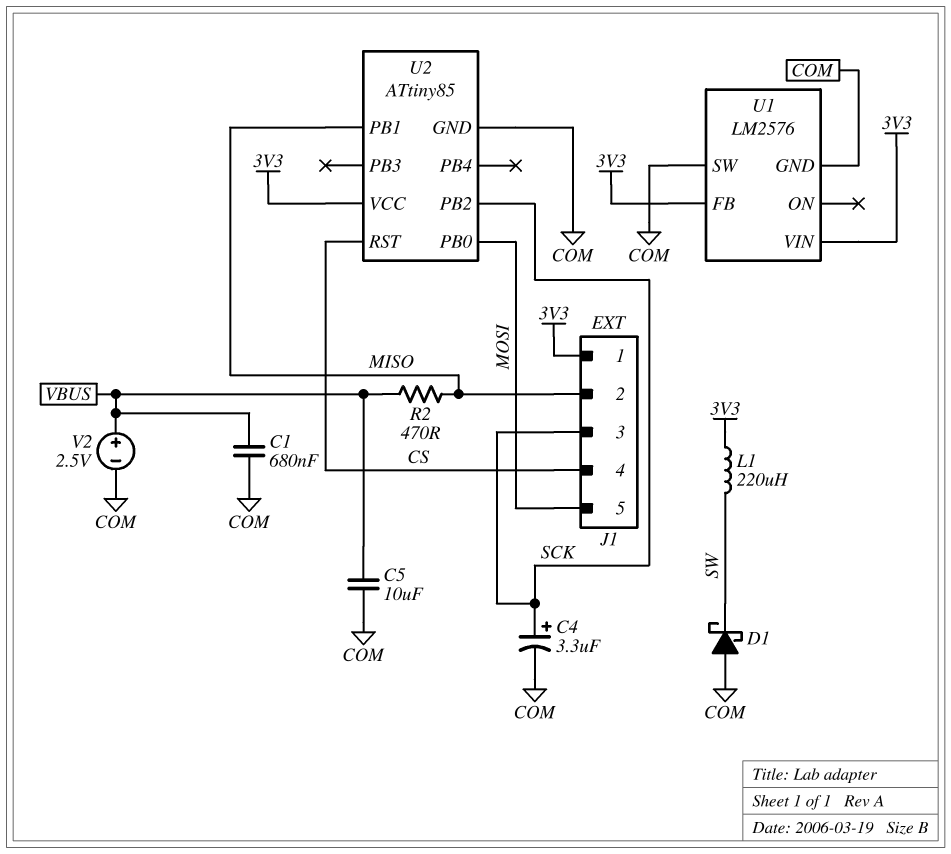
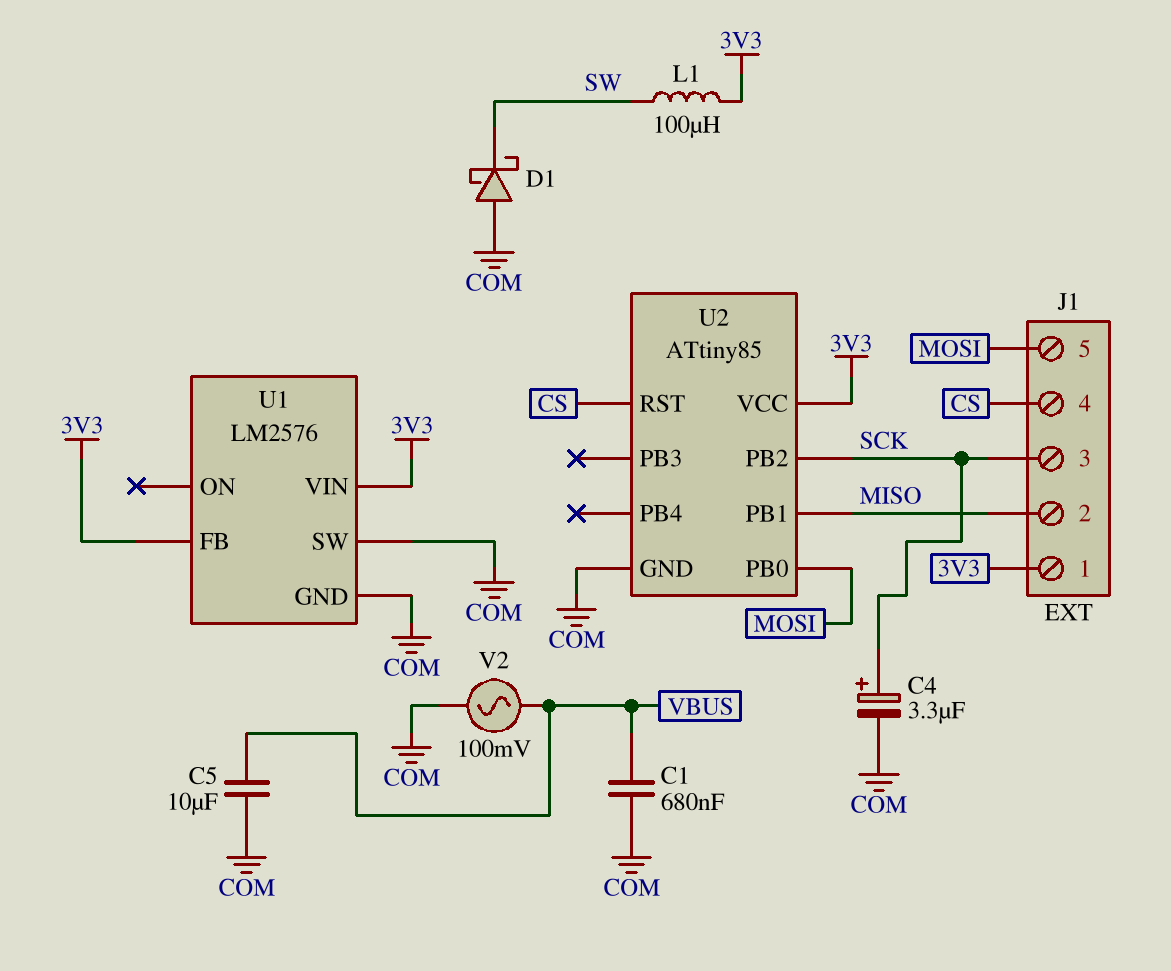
L1: 220uH (3V3, SW) -> 100uH (3V3, SW)
R2: 470 (MISO, VBUS) -> none
V2: 2.5V (plus VBUS, minus COM) -> AC 100mV (COM, VBUS)

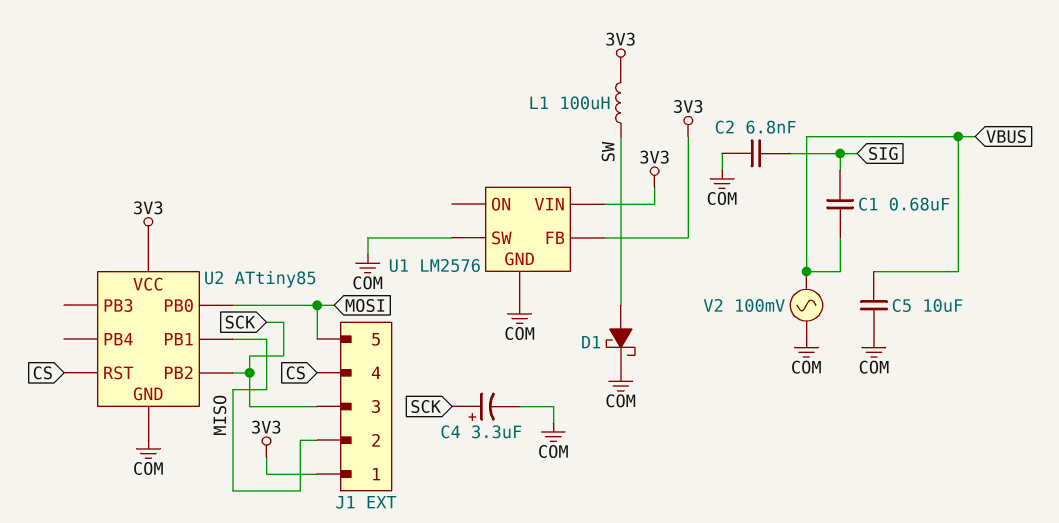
C1: 680nF (COM, VBUS) -> 680nF (SIG, VBUS)
C2: none -> 6.8nF (COM, SIG)
D1: schottky (A COM, K SW) -> schottky (A SW, K COM)

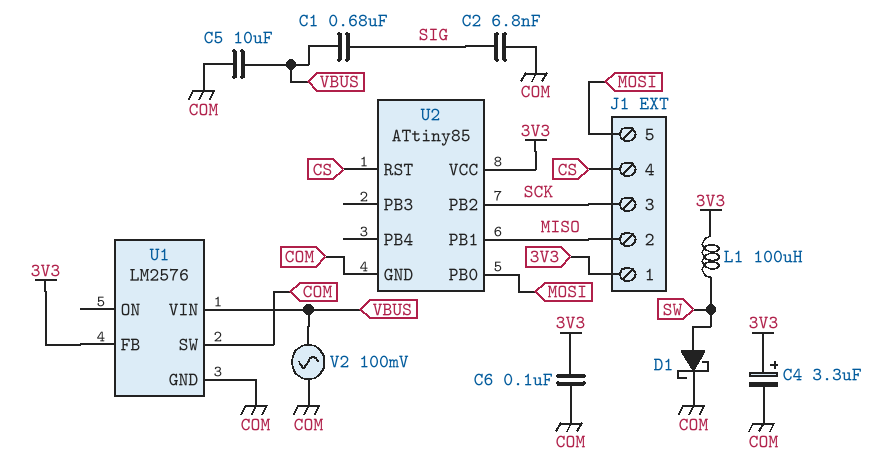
C4: 3.3uF (plus SCK, minus COM) -> 3.3uF (plus 3V3, minus COM)
C6: none -> 100nF (3V3, COM)
U1 pin VIN: 3V3 -> VBUS

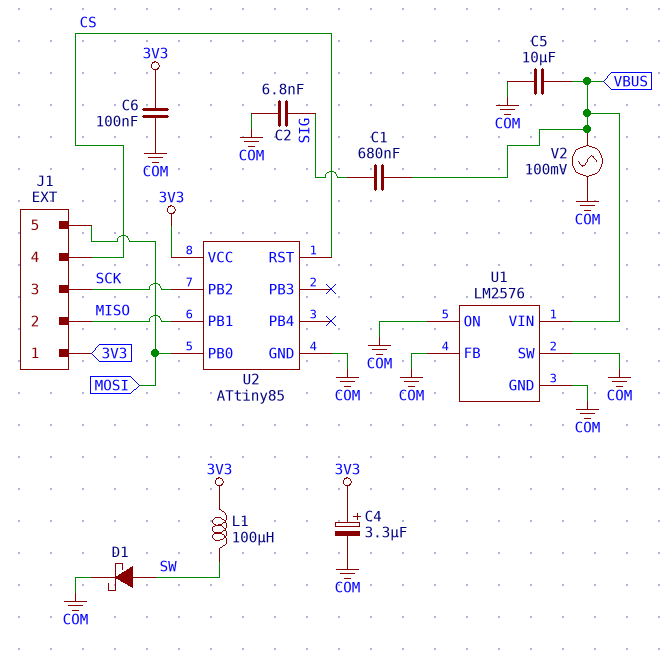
U1 pin FB: 3V3 -> COM
U1 pin ON: none -> COM

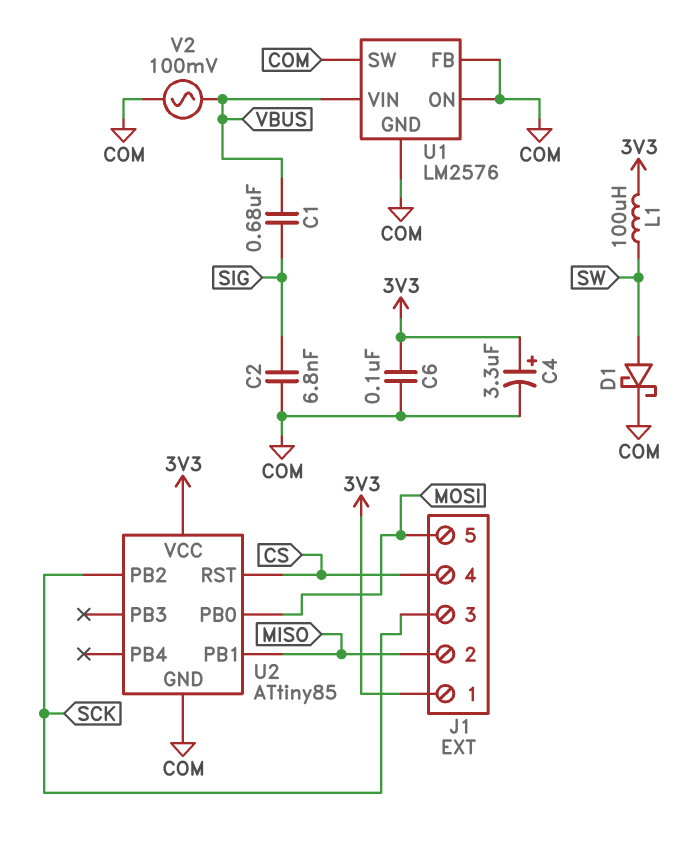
C5: 10uF (COM, VBUS) -> none

